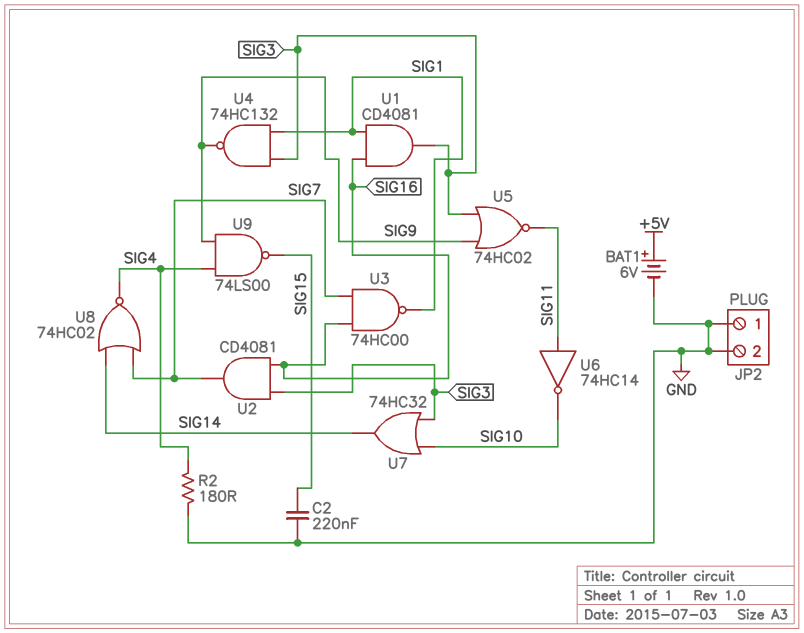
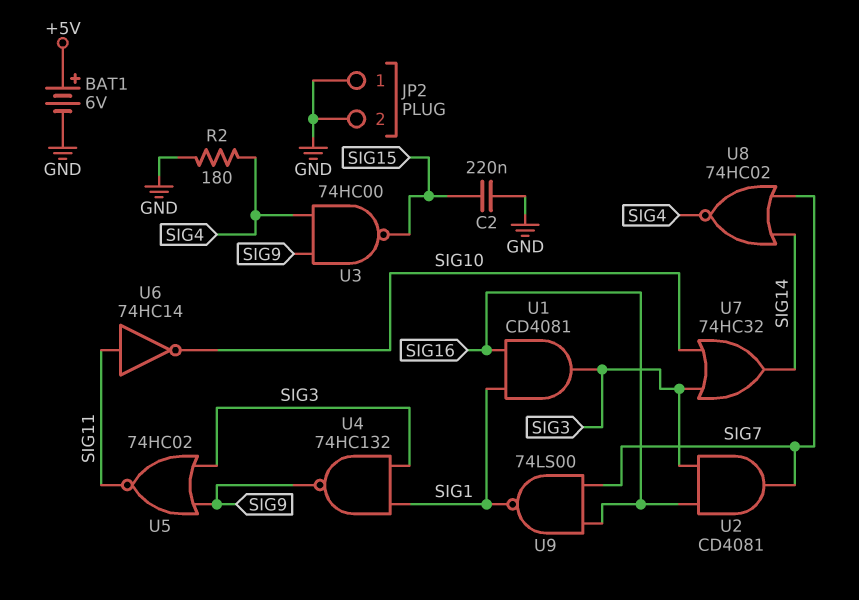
U3: NAND 74HC00 (in SIG7, in SIG16, out SIG1) -> NAND 74HC00 (in SIG4, in SIG9, out SIG15)
U9: NAND 74LS00 (in SIG4, in SIG9, out SIG15) -> NAND 74LS00 (in SIG7, in SIG16, out SIG1)

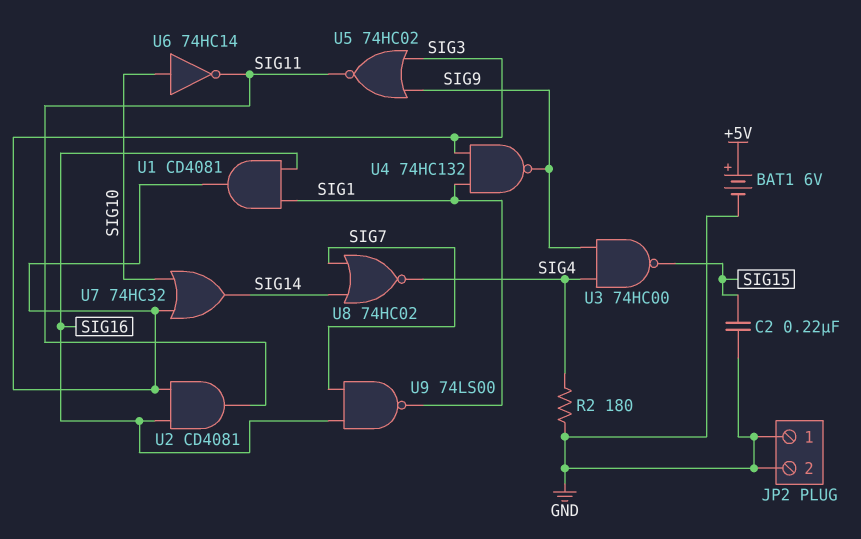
U2: AND CD4081 (in SIG3, in SIG16, out SIG7) -> AND CD4081 (in SIG3, in SIG16, out SIG11)
U6: NOT 74HC14 (in SIG11, out SIG10) -> NOT 74HC14 (in SIG10, out SIG11)

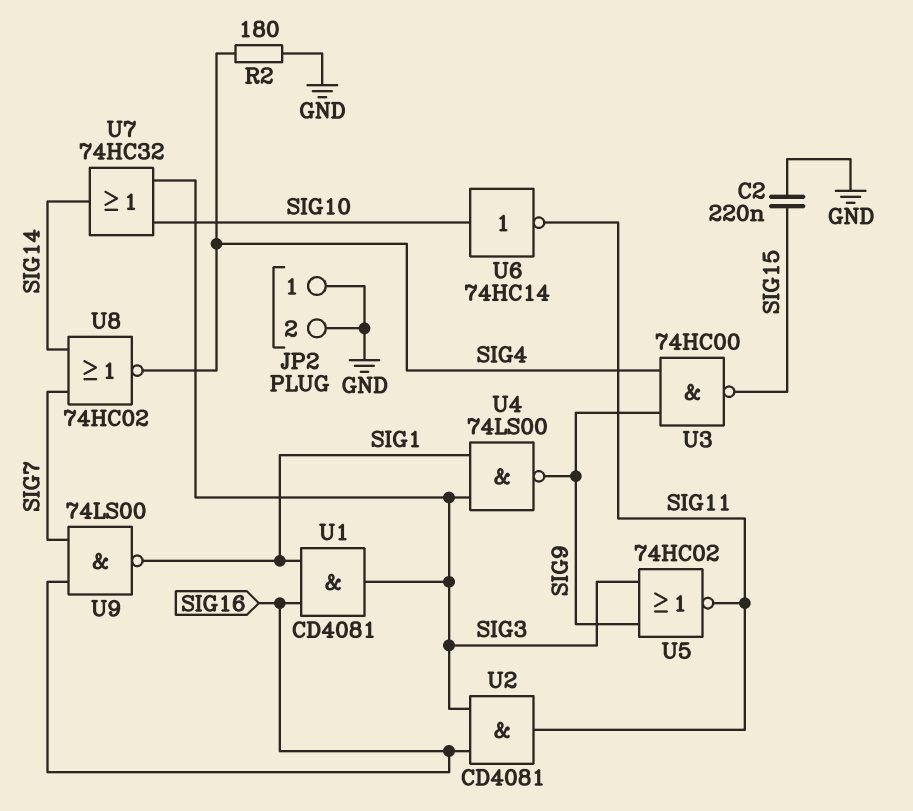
BAT1: 6V (plus +5V, minus GND) -> none
U4: NAND 74HC132 (in SIG1, in SIG3, out SIG9) -> NAND 74LS00 (in SIG1, in SIG3, out SIG9)

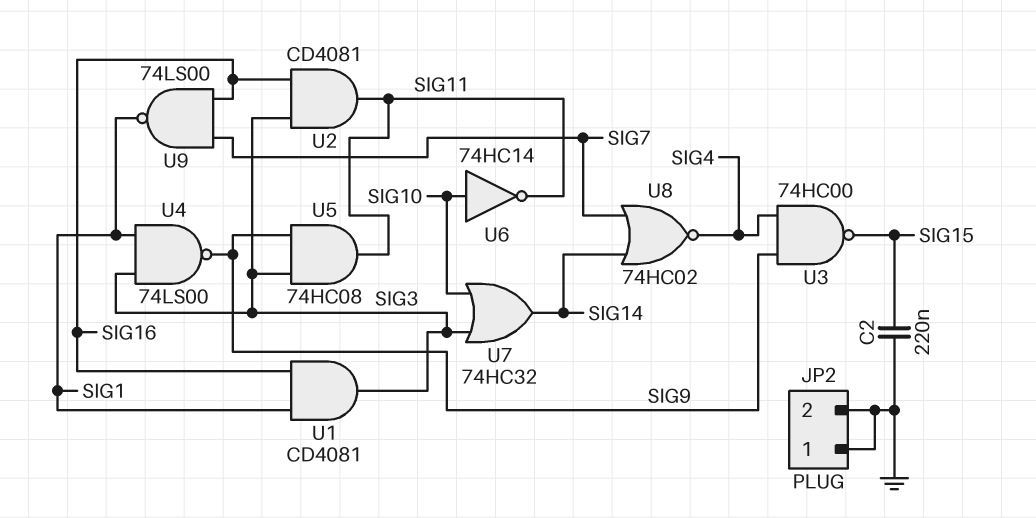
R2: 180 (GND, SIG4) -> none
U5: NOR 74HC02 (in SIG3, in SIG9, out SIG11) -> AND 74HC08 (in SIG3, in SIG9, out SIG11)

